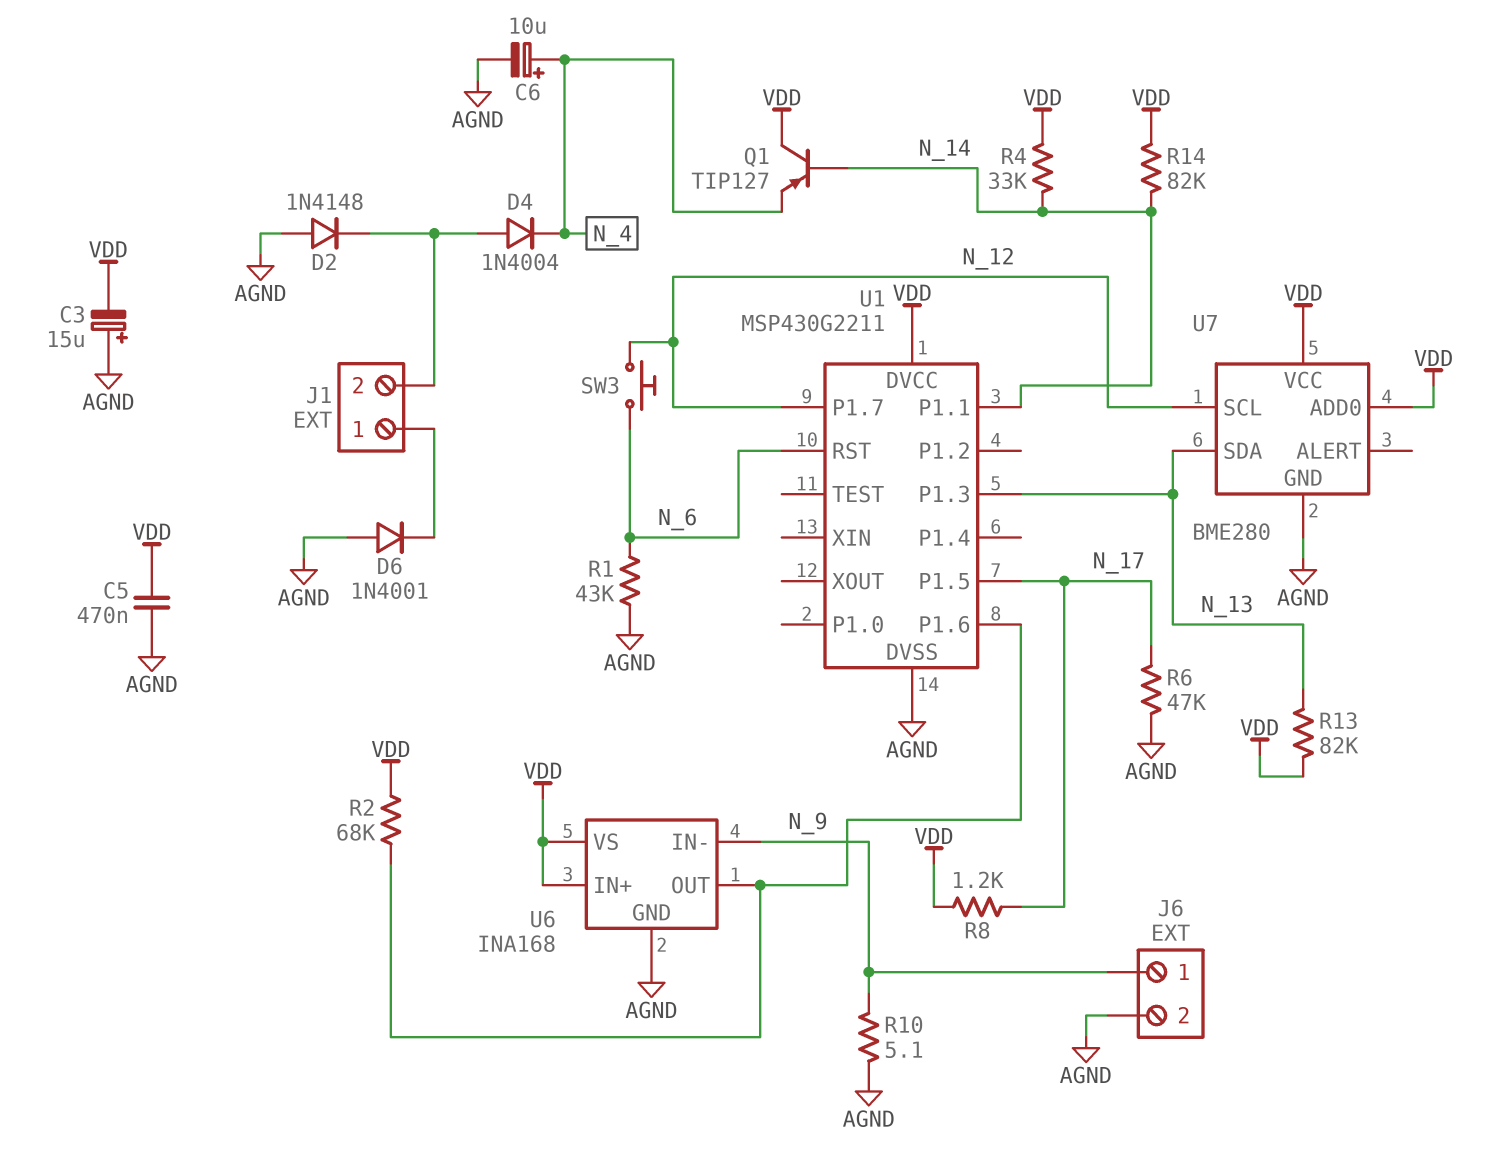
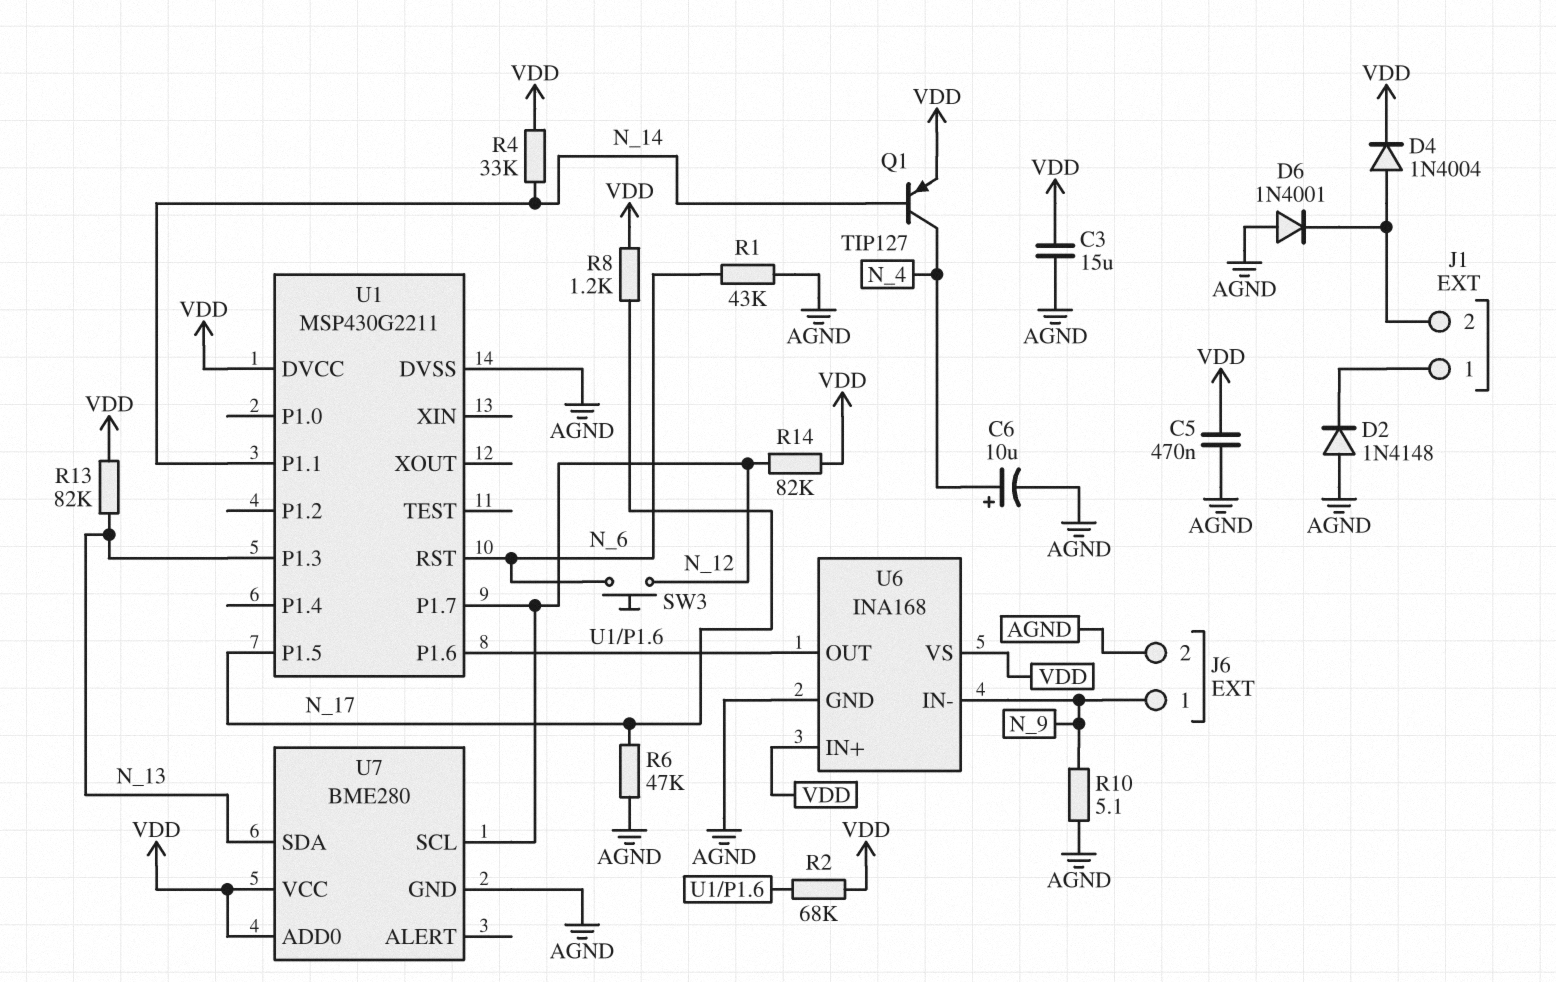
C3: 15uF (plus AGND, minus VDD) -> 15uF (AGND, VDD)
D2: diode 1N4148 (A AGND, K J1/2) -> diode 1N4148 (A AGND, K J1/1)
D4: diode 1N4004 (A J1/2, K N_4) -> diode 1N4004 (A J1/2, K VDD)
D6: diode 1N4001 (A AGND, K J1/1) -> diode 1N4001 (A AGND, K J1/2)
Q1: PNP TIP127 (B N_14, C VDD, E N_4) -> PNP TIP127 (B N_14, C N_4, E VDD)
R14: 82k (N_14, VDD) -> 82k (N_12, VDD)

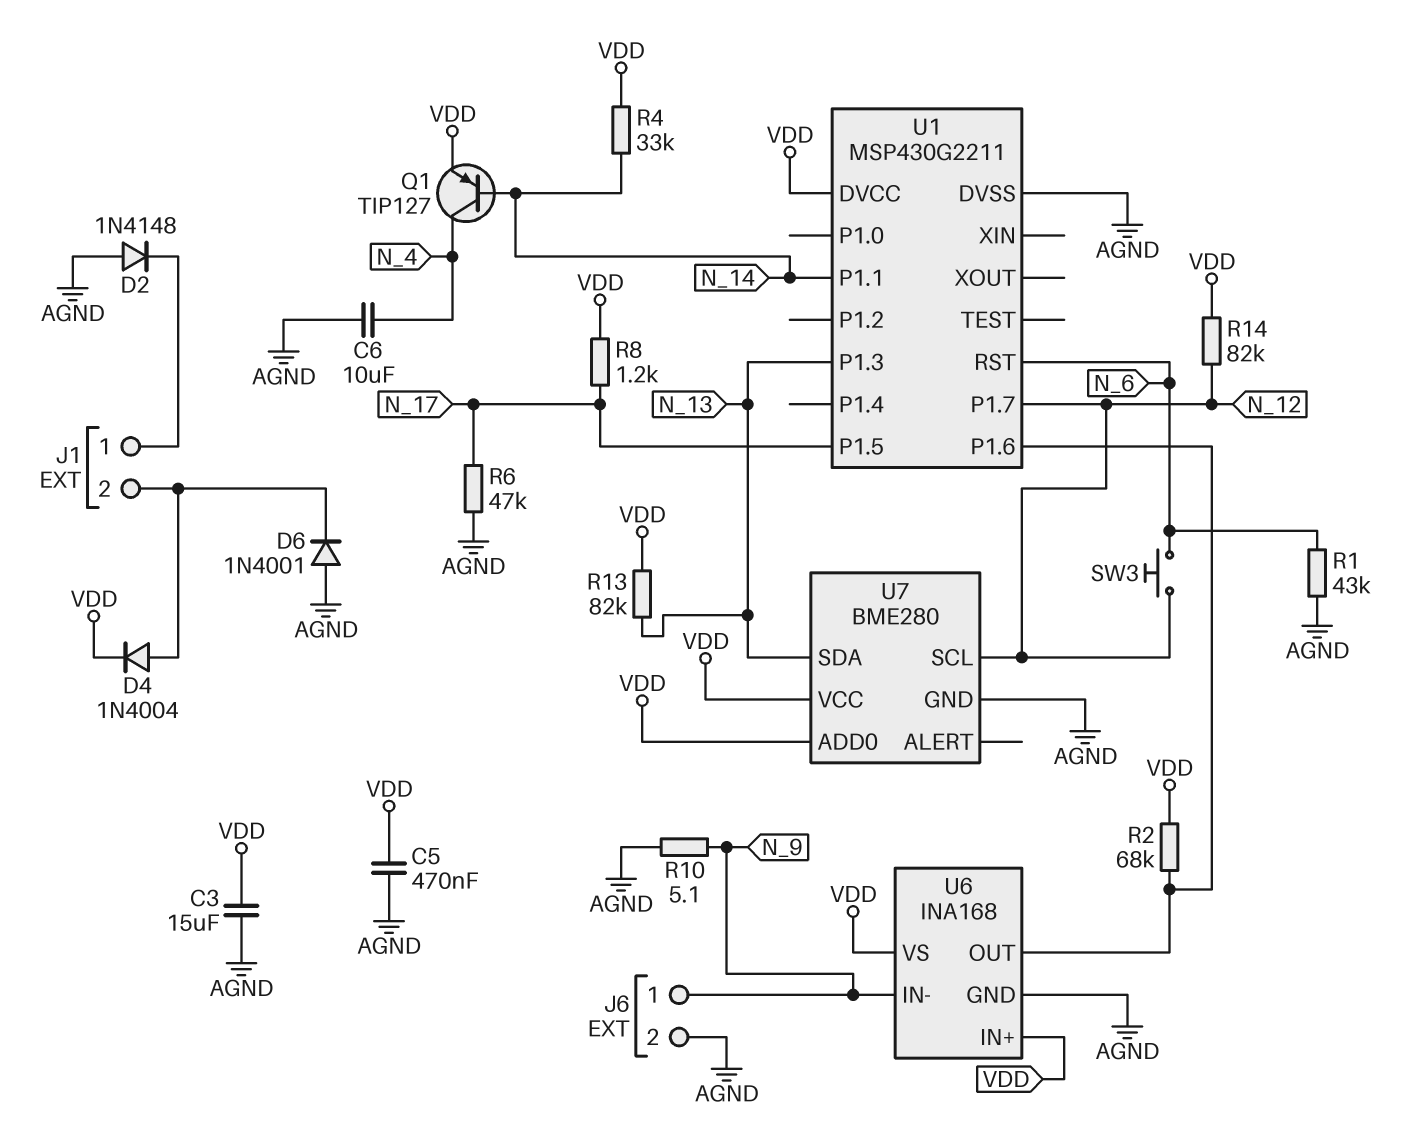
C6: 10uF (plus N_4, minus AGND) -> 10uF (AGND, N_4)

